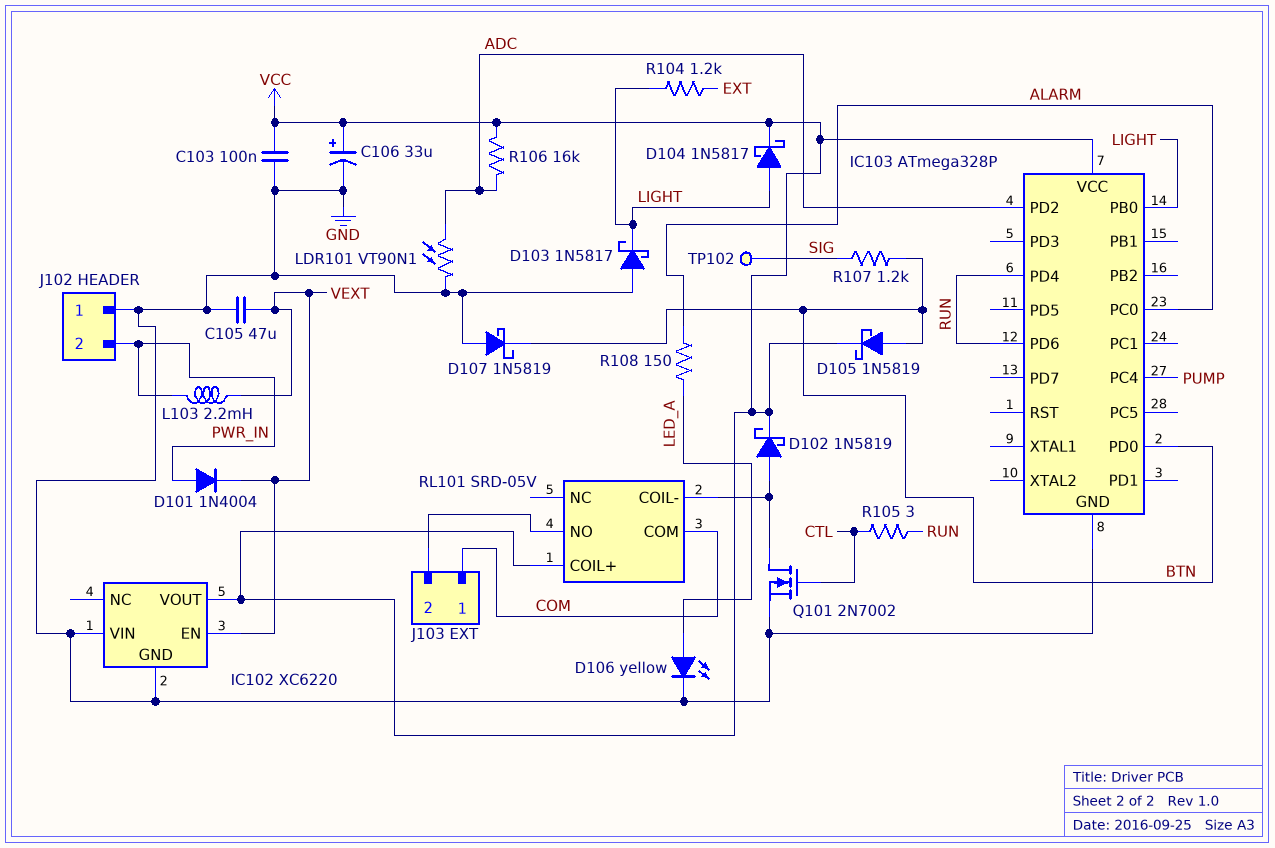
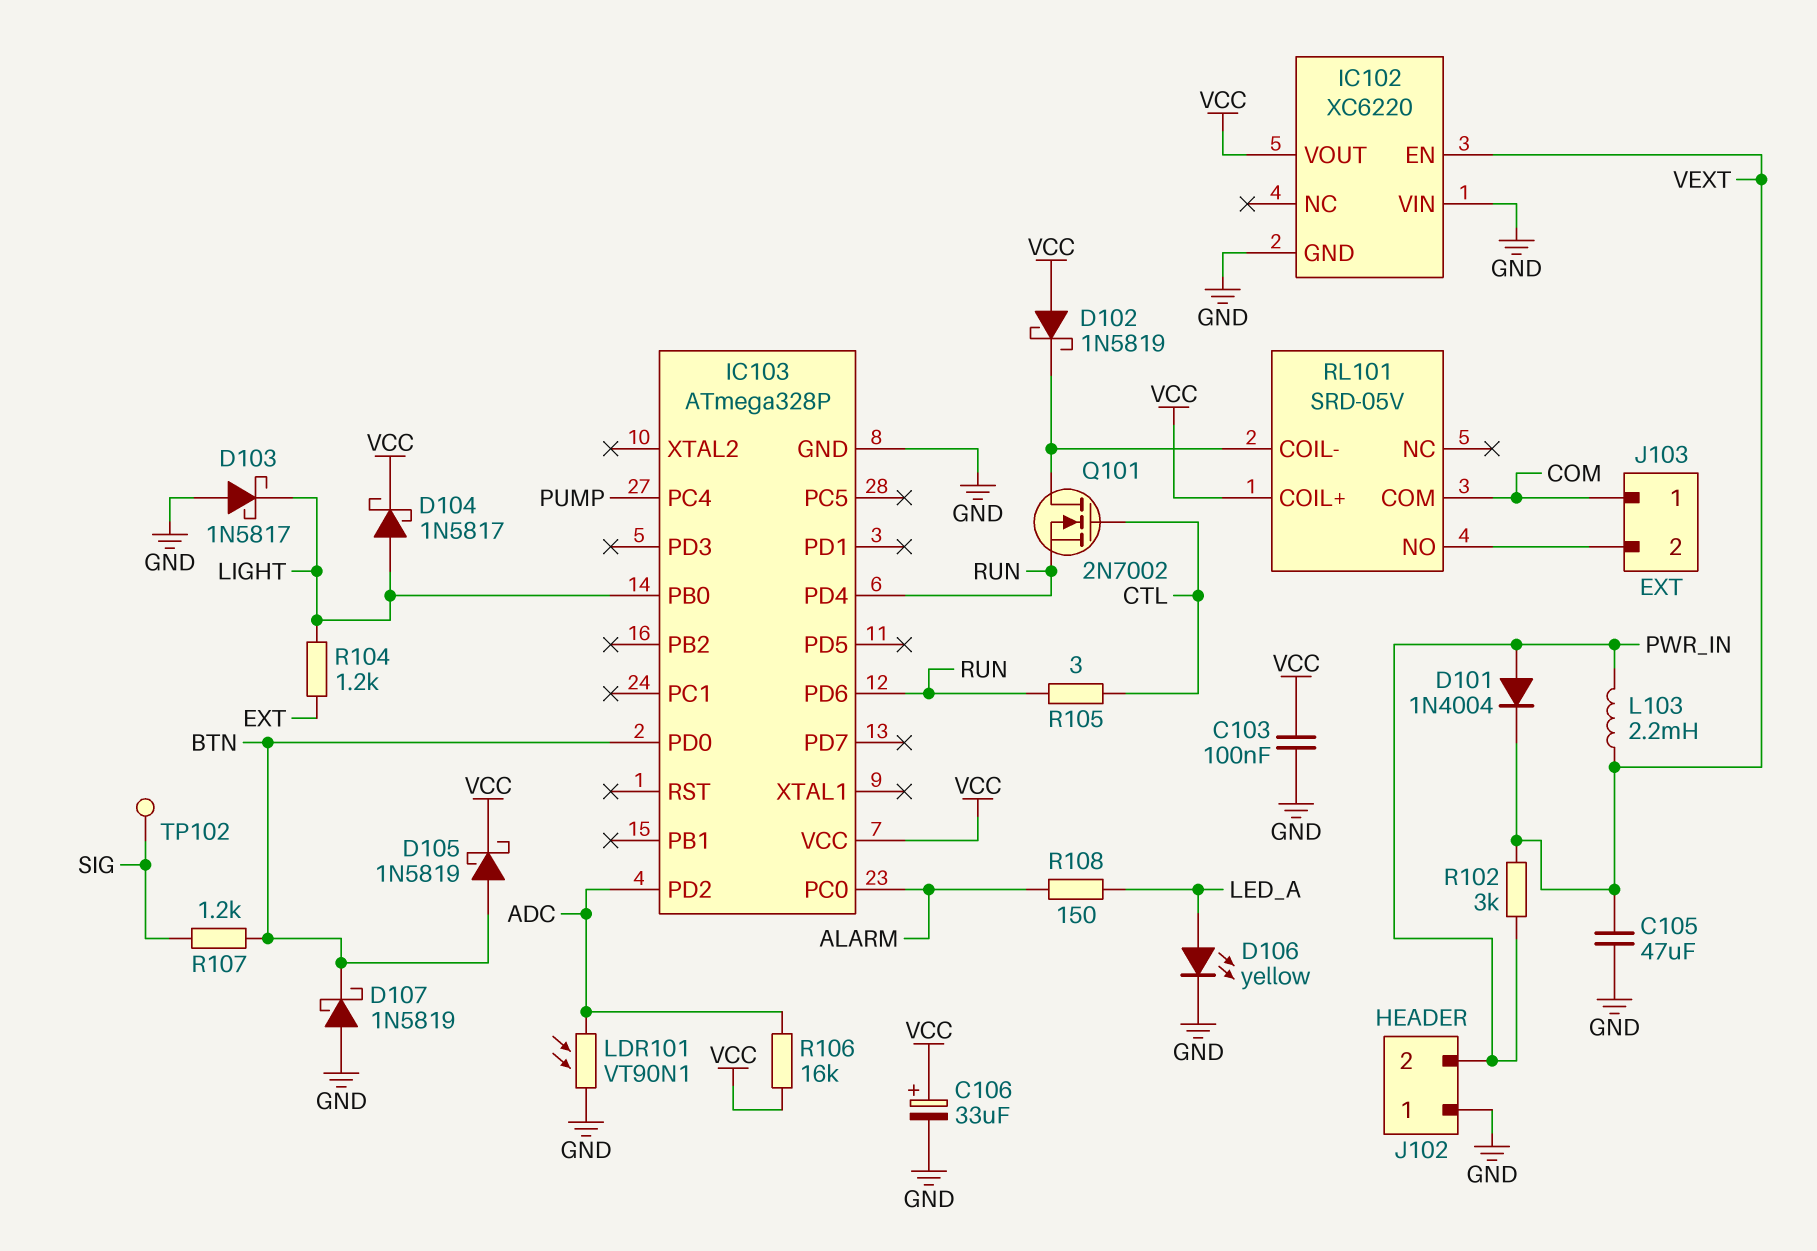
D102: schottky 1N5819 (A RL101/COIL-, K VCC) -> schottky 1N5819 (A VCC, K RL101/COIL-)
Q101: NMOS 2N7002 (G CTL, D RL101/COIL-, S GND) -> NMOS 2N7002 (G CTL, D RL101/COIL-, S RUN)
R102: none -> 3k (PWR_IN, VEXT)

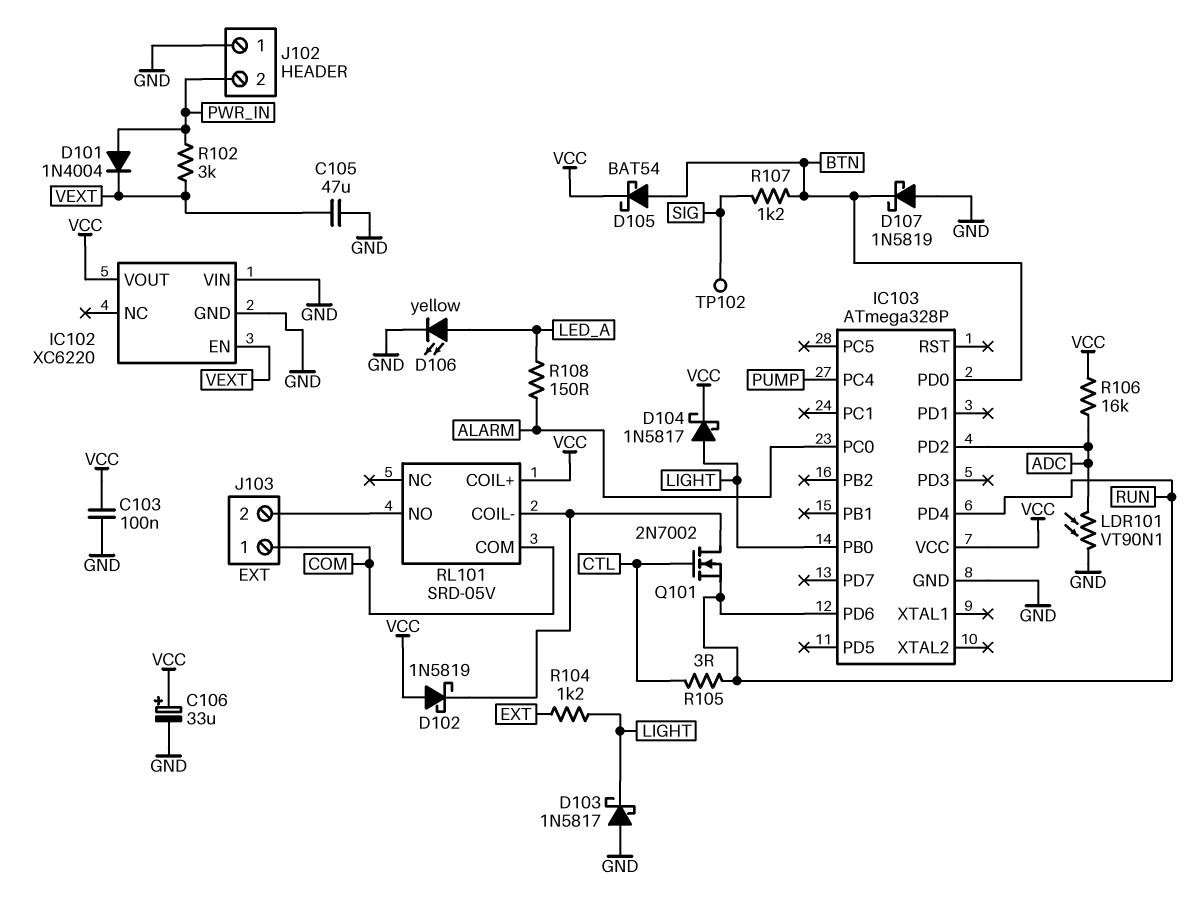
D105: schottky 1N5819 (A BTN, K VCC) -> schottky BAT54 (A BTN, K VCC)
L103: 2.2mH (PWR_IN, VEXT) -> none

